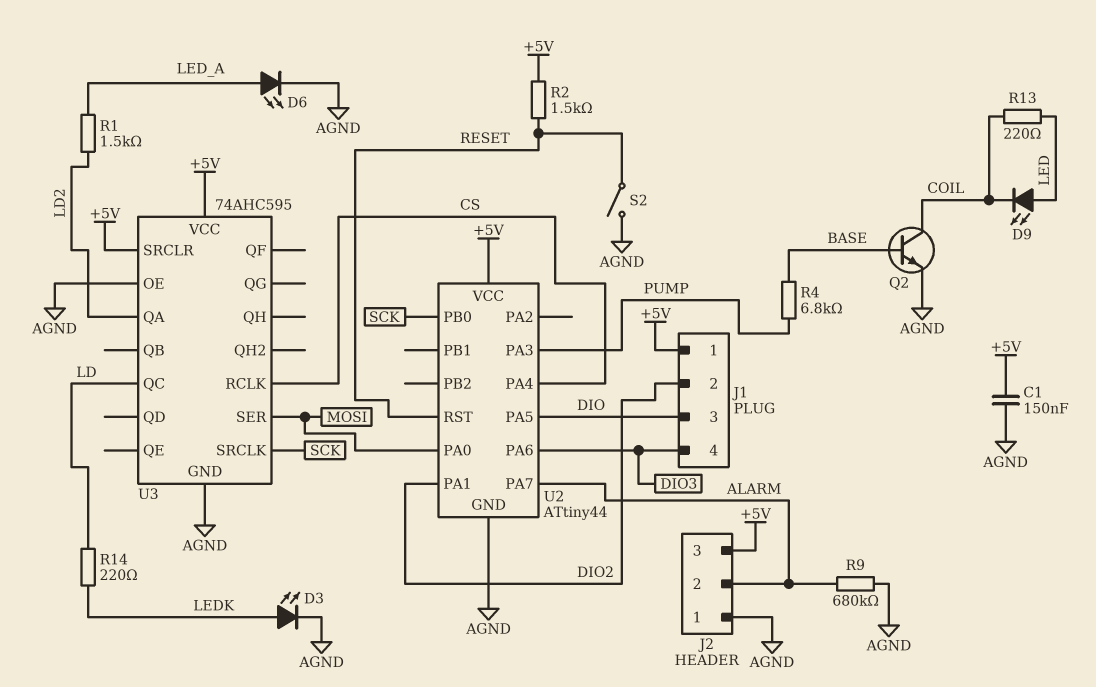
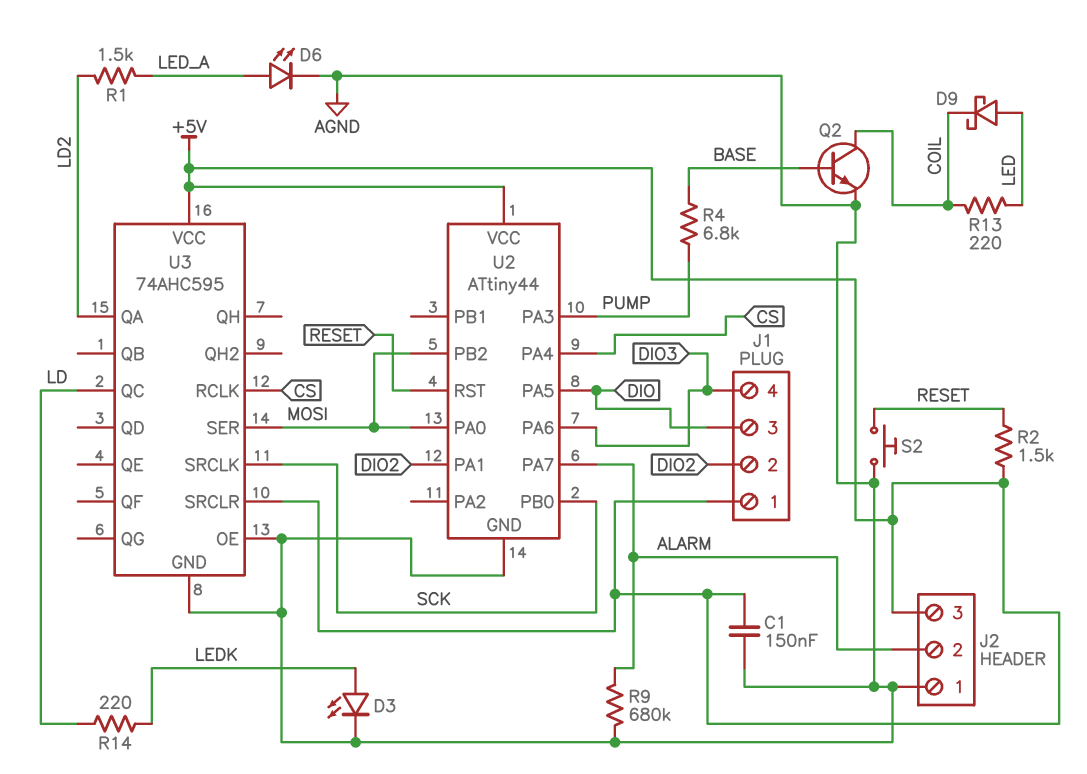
D9: LED (A LED, K COIL) -> schottky (A LED, K COIL)
S2: switch (AGND, RESET) -> button (AGND, RESET)
U2 pin PB2: none -> MOSI

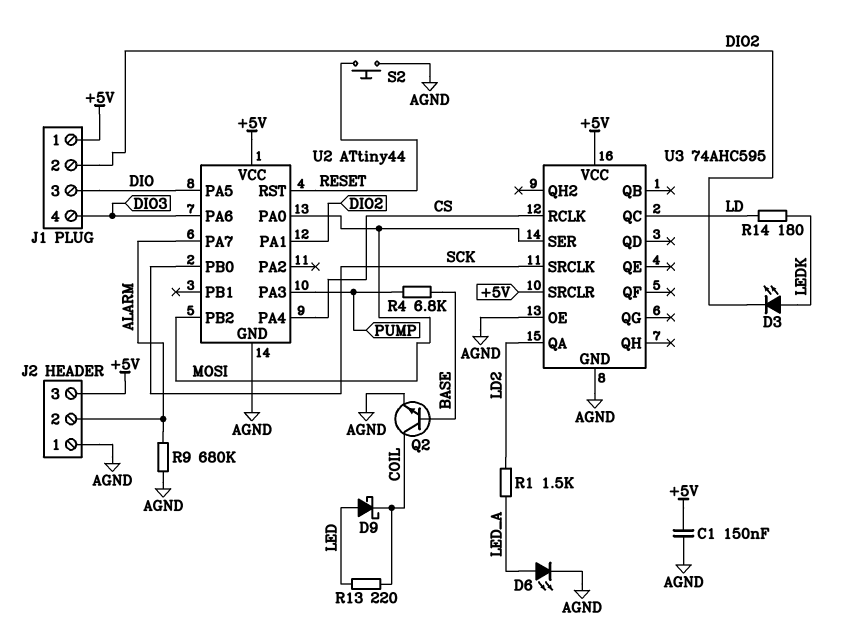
D3: LED (A LEDK, K AGND) -> LED (A LEDK, K DIO2)
R2: 1.5k (+5V, RESET) -> none
R14: 220 (LD, LEDK) -> 180 (LD, LEDK)

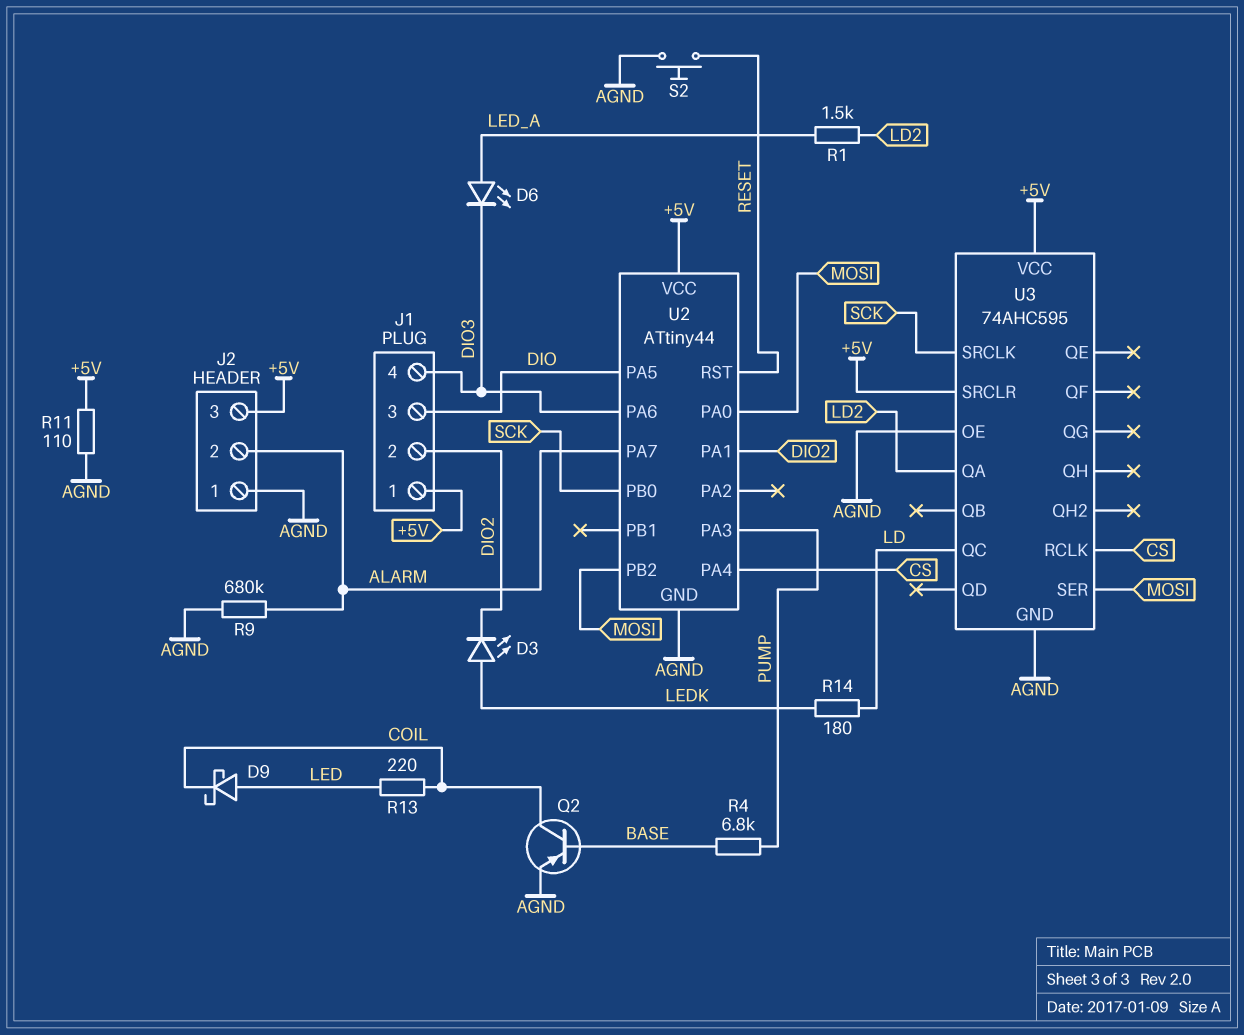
C1: 150nF (+5V, AGND) -> none
D6: LED (A LED_A, K AGND) -> LED (A LED_A, K DIO3)
Q2: NPN (B BASE, C COIL, E AGND) -> PNP (B BASE, C COIL, E AGND)
R11: none -> 110 (+5V, AGND)

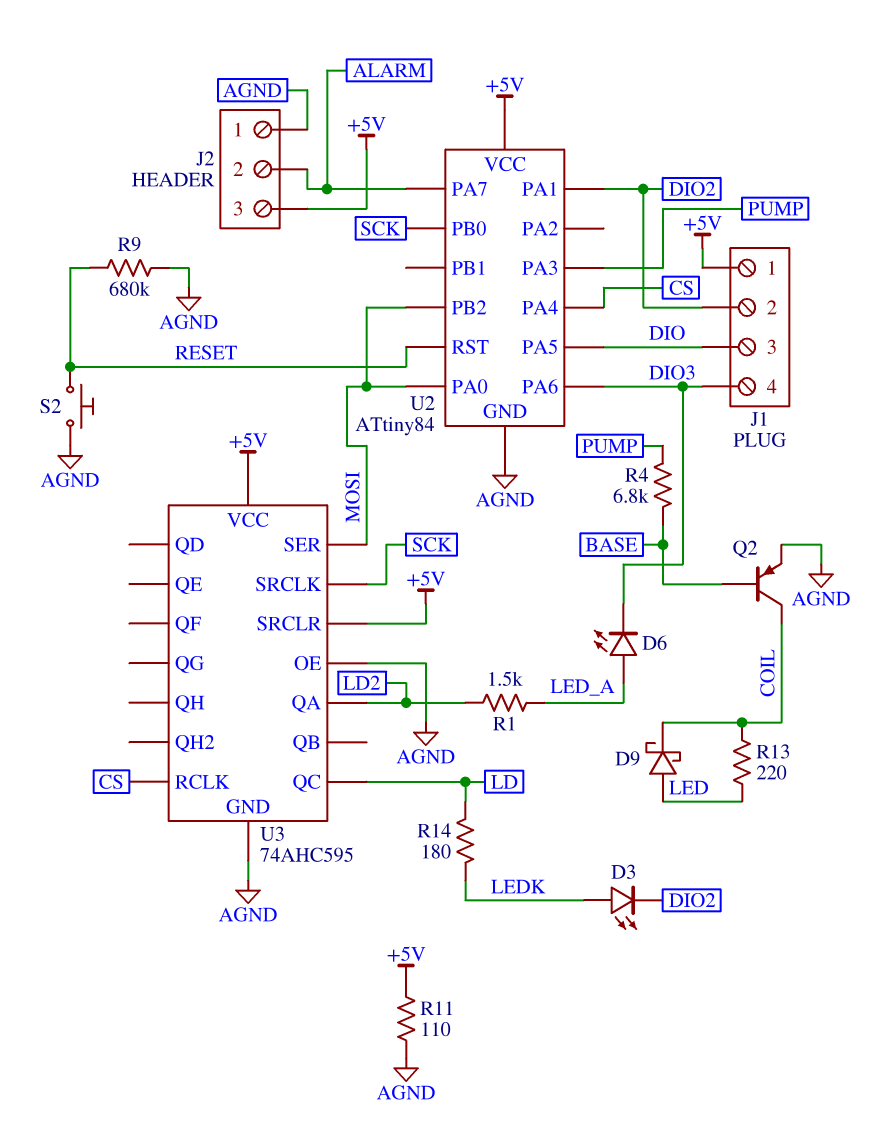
R9: 680k (AGND, ALARM) -> 680k (AGND, RESET)
U2: ATtiny44 -> ATtiny84

